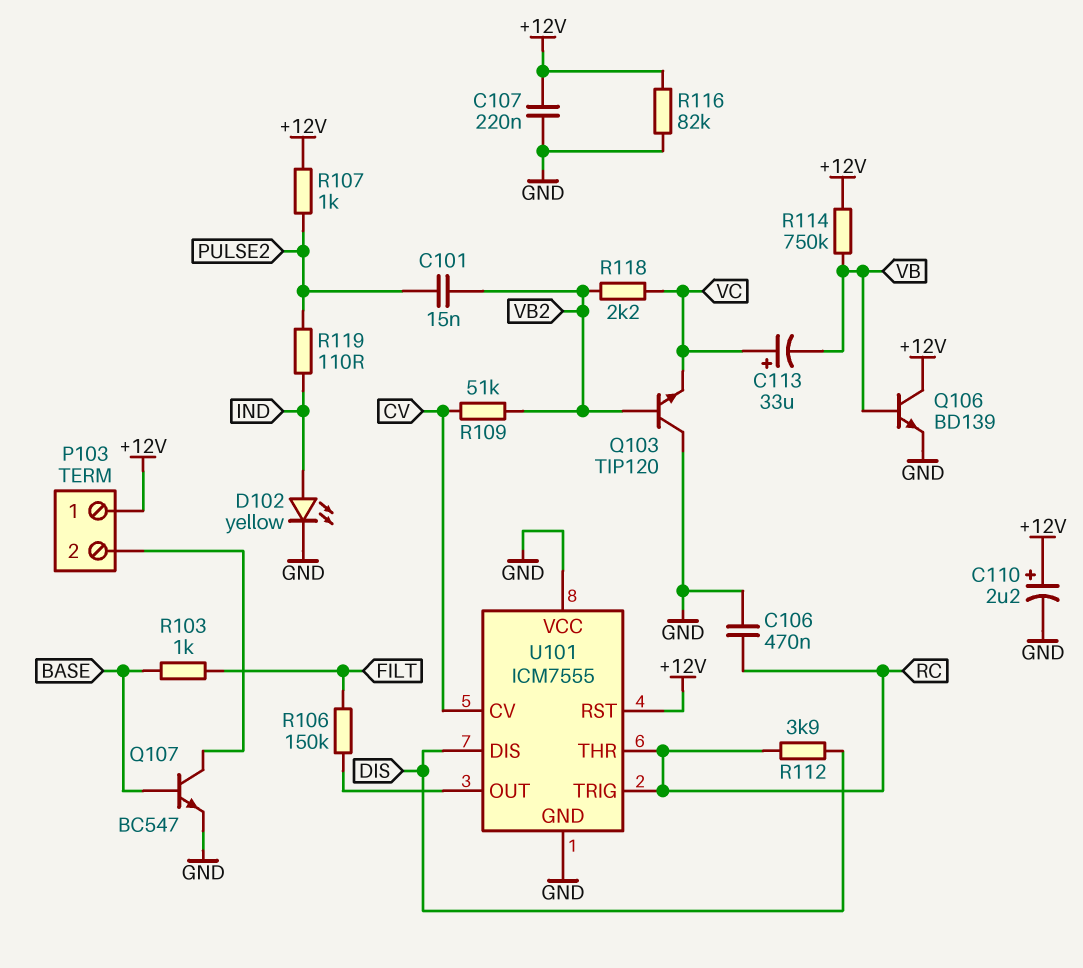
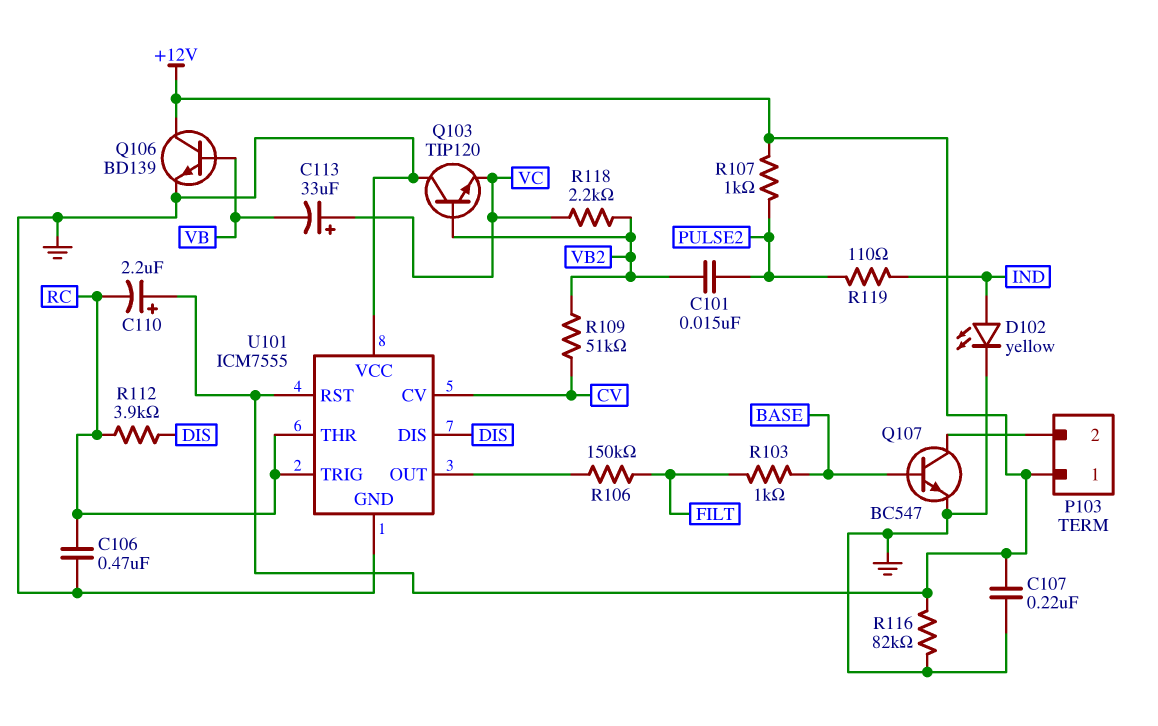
C110: 2.2uF (plus +12V, minus GND) -> 2.2uF (plus +12V, minus RC)
R114: 750k (+12V, VB) -> none

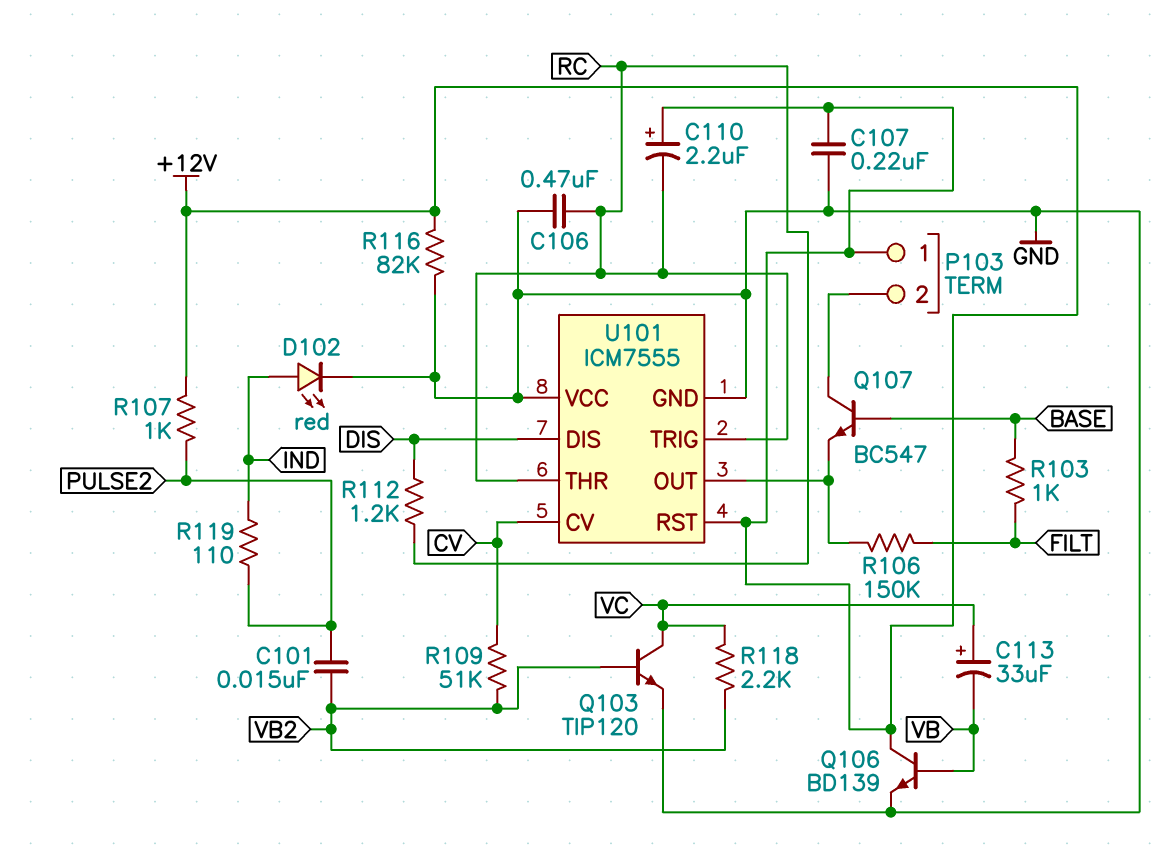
D102: LED yellow (A IND, K GND) -> LED red (A IND, K GND)
Q103: NPN TIP120 (B VB2, C GND, E VC) -> NPN TIP120 (B VB2, C VC, E GND)
Q107: NPN BC547 (B BASE, C P103/2, E GND) -> NPN BC547 (B BASE, C P103/2, E U101/OUT)
R112: 3.9k (DIS, RC) -> 1.2k (DIS, RC)

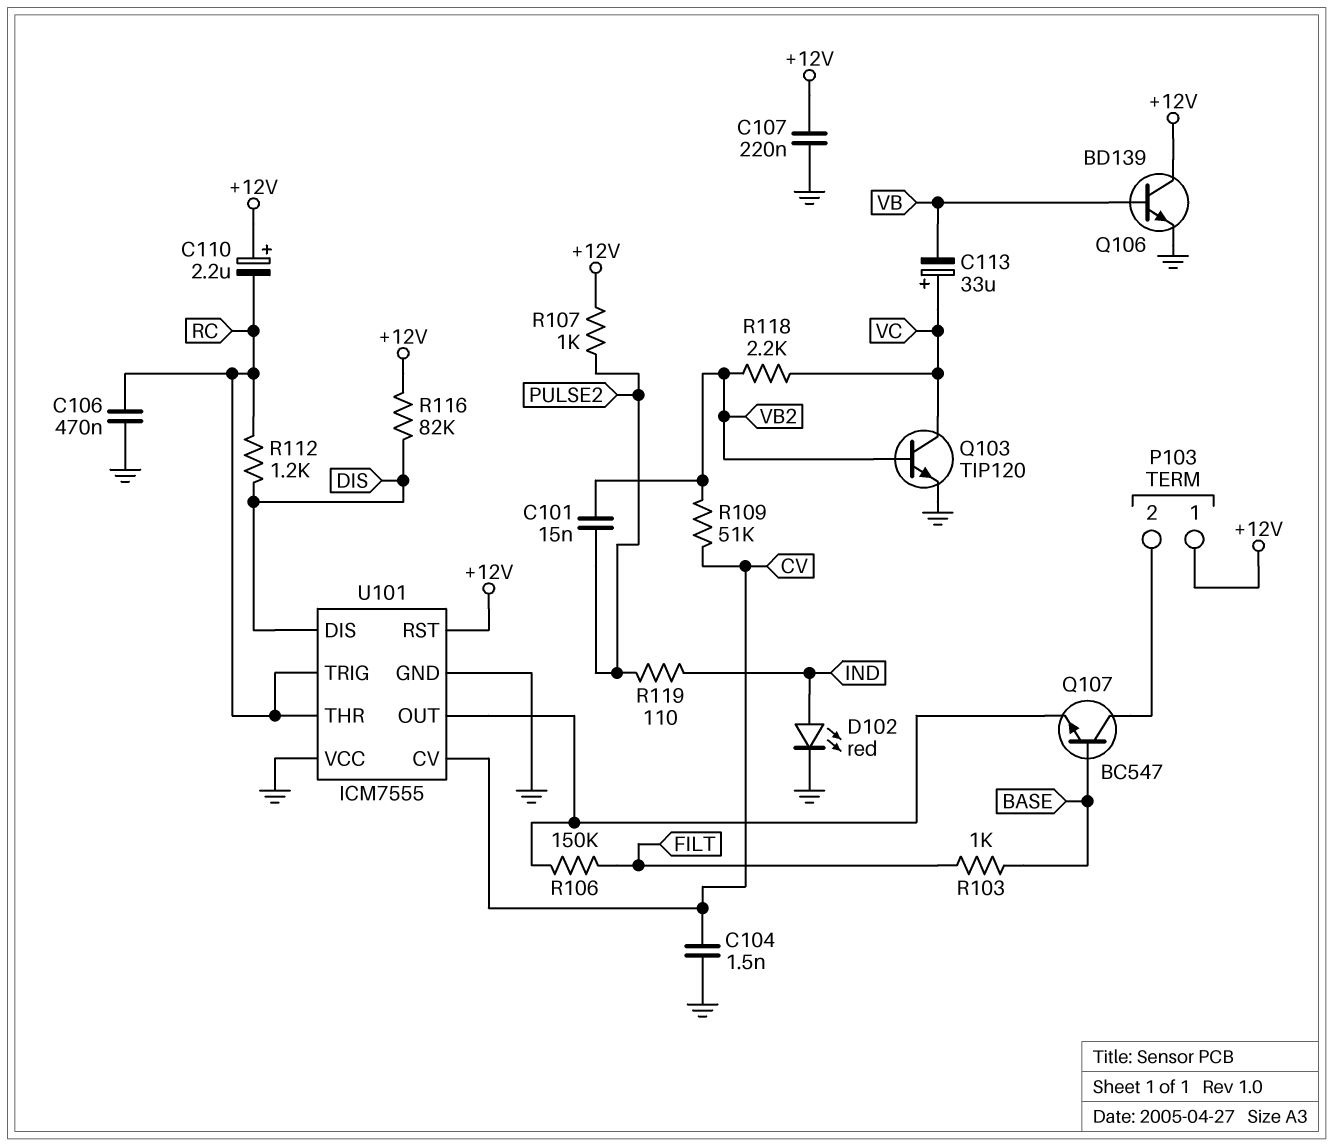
C104: none -> 1.5nF (CV, GND)
R116: 82k (+12V, GND) -> 82k (+12V, DIS)

